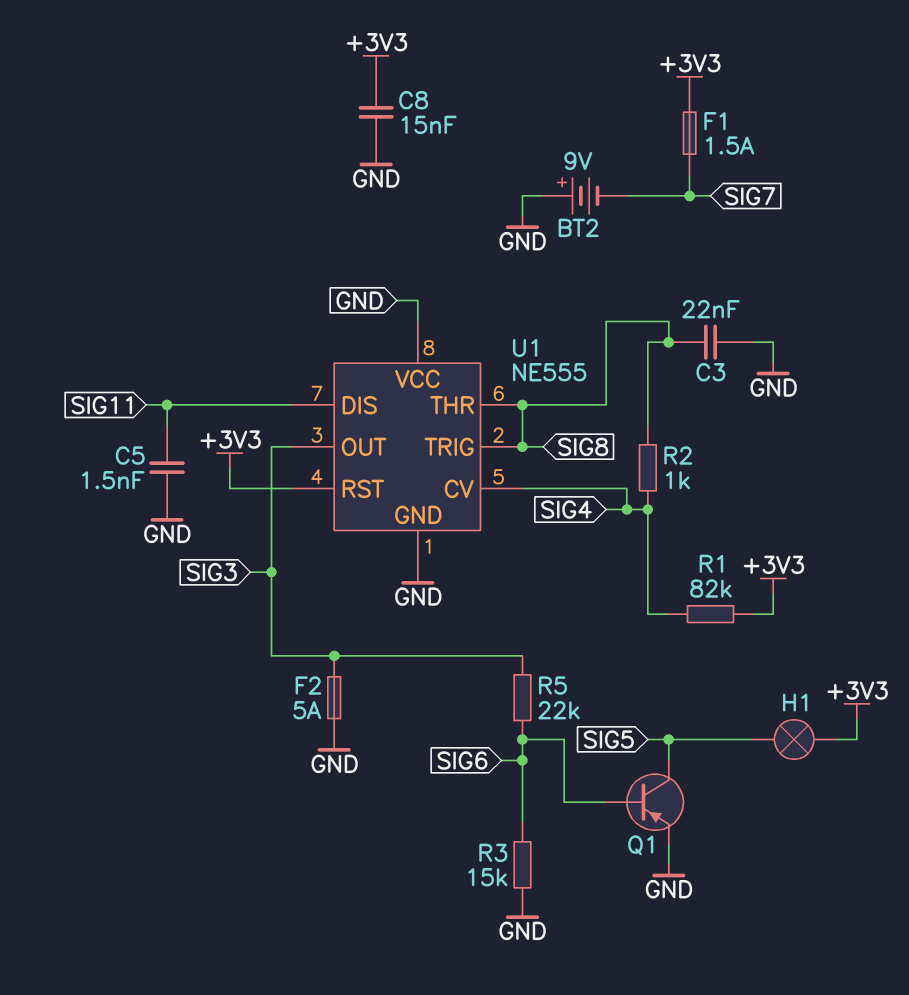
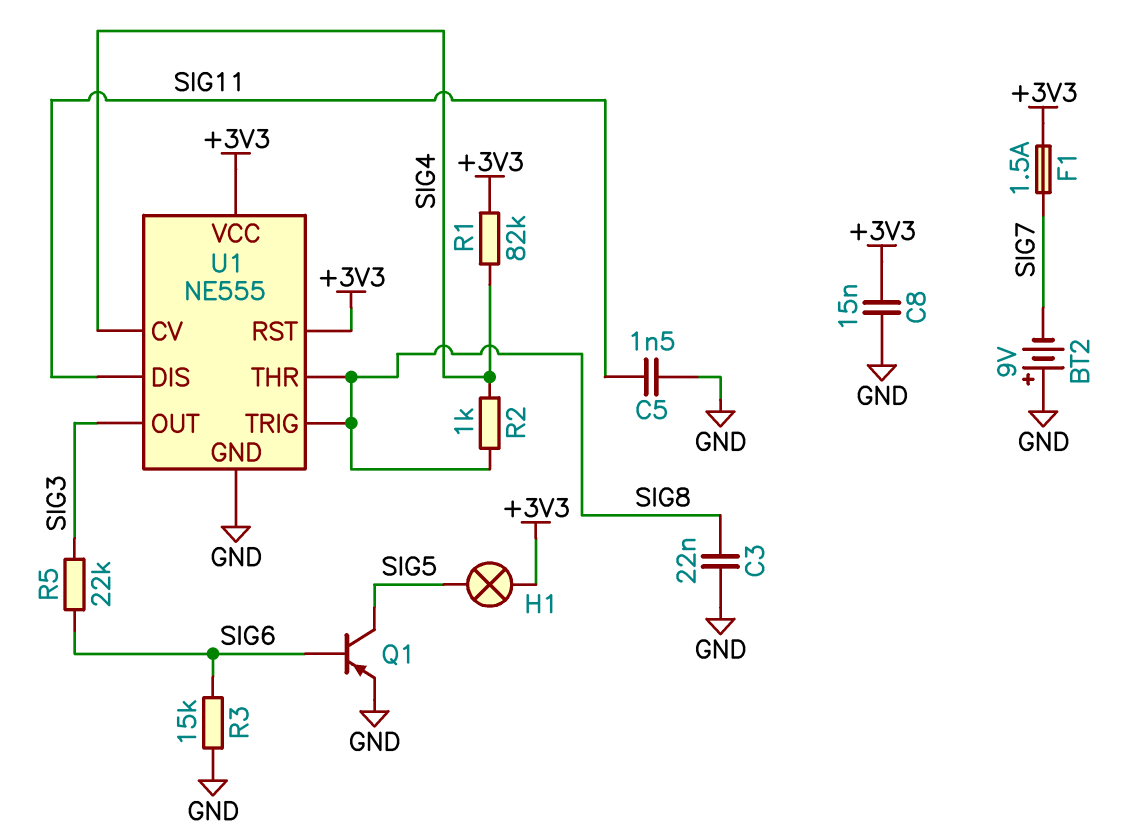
F2: 5A (GND, SIG3) -> none
U1 pin VCC: GND -> +3V3

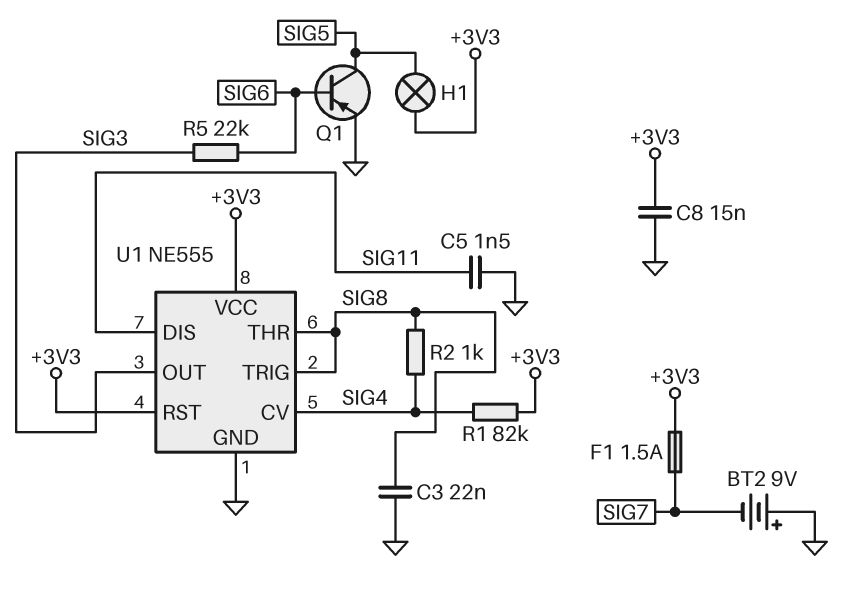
R3: 15k (GND, SIG6) -> none

